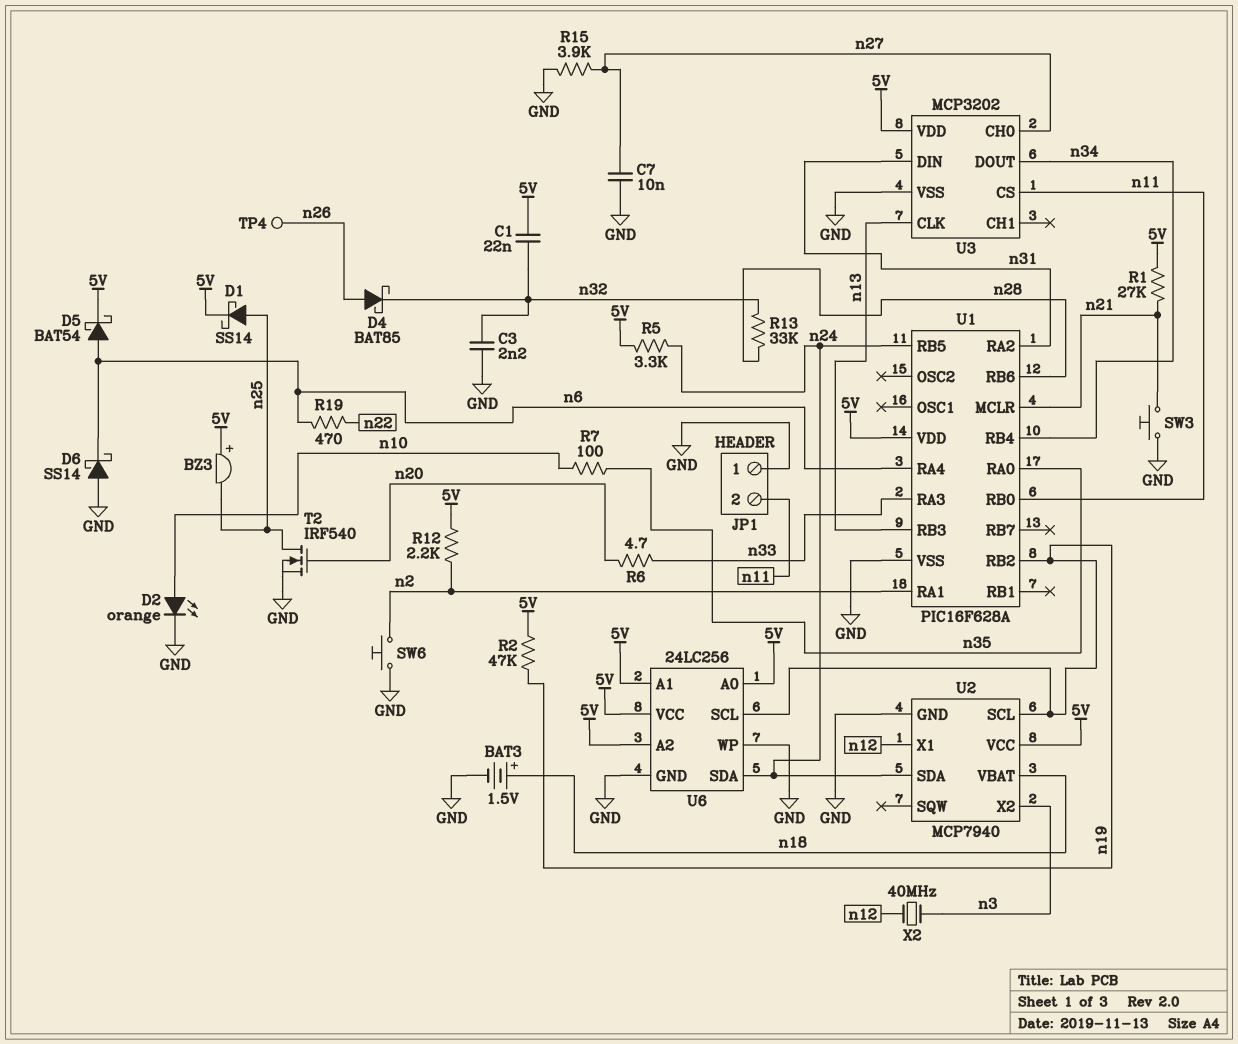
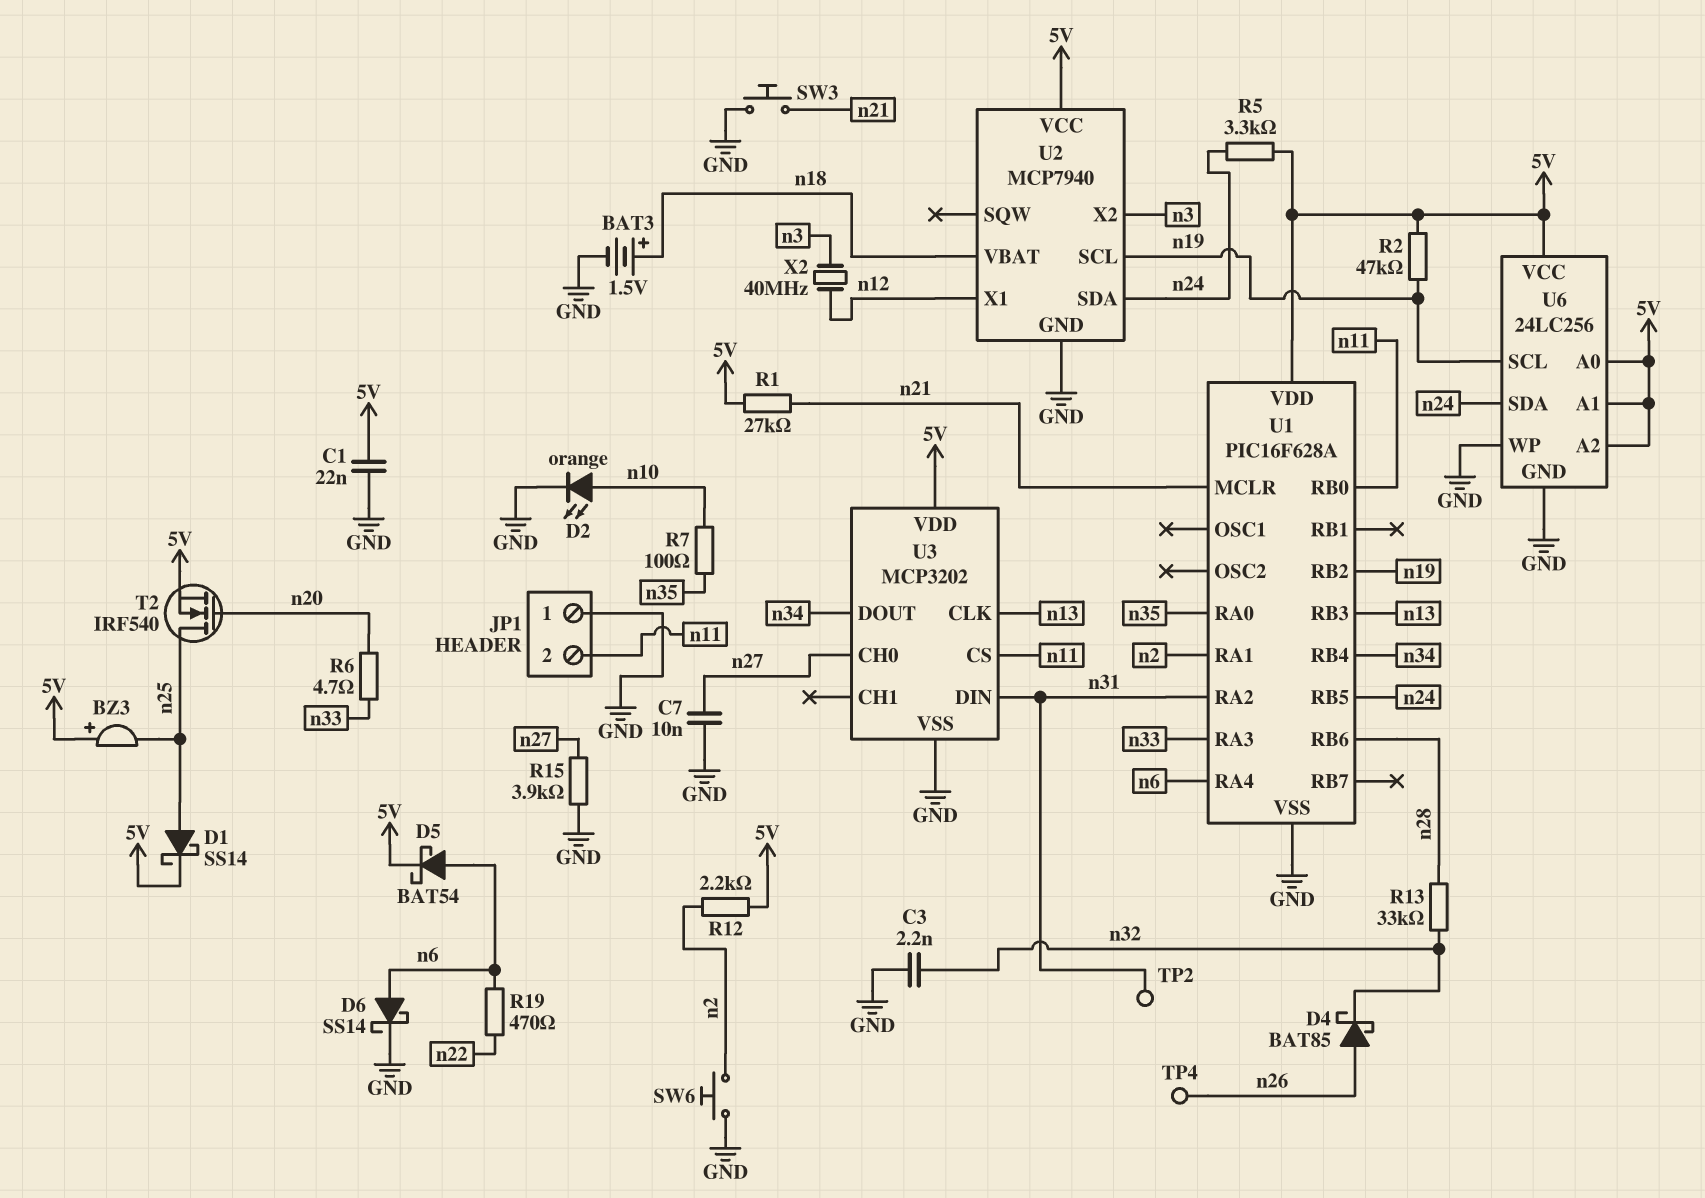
C1: 22nF (5V, n32) -> 22nF (5V, GND)
D6: schottky SS14 (A GND, K n6) -> schottky SS14 (A n6, K GND)
T2: NMOS IRF540 (G n20, D n25, S GND) -> NMOS IRF540 (G n20, D n25, S 5V)
TP2: none -> test point (n31)

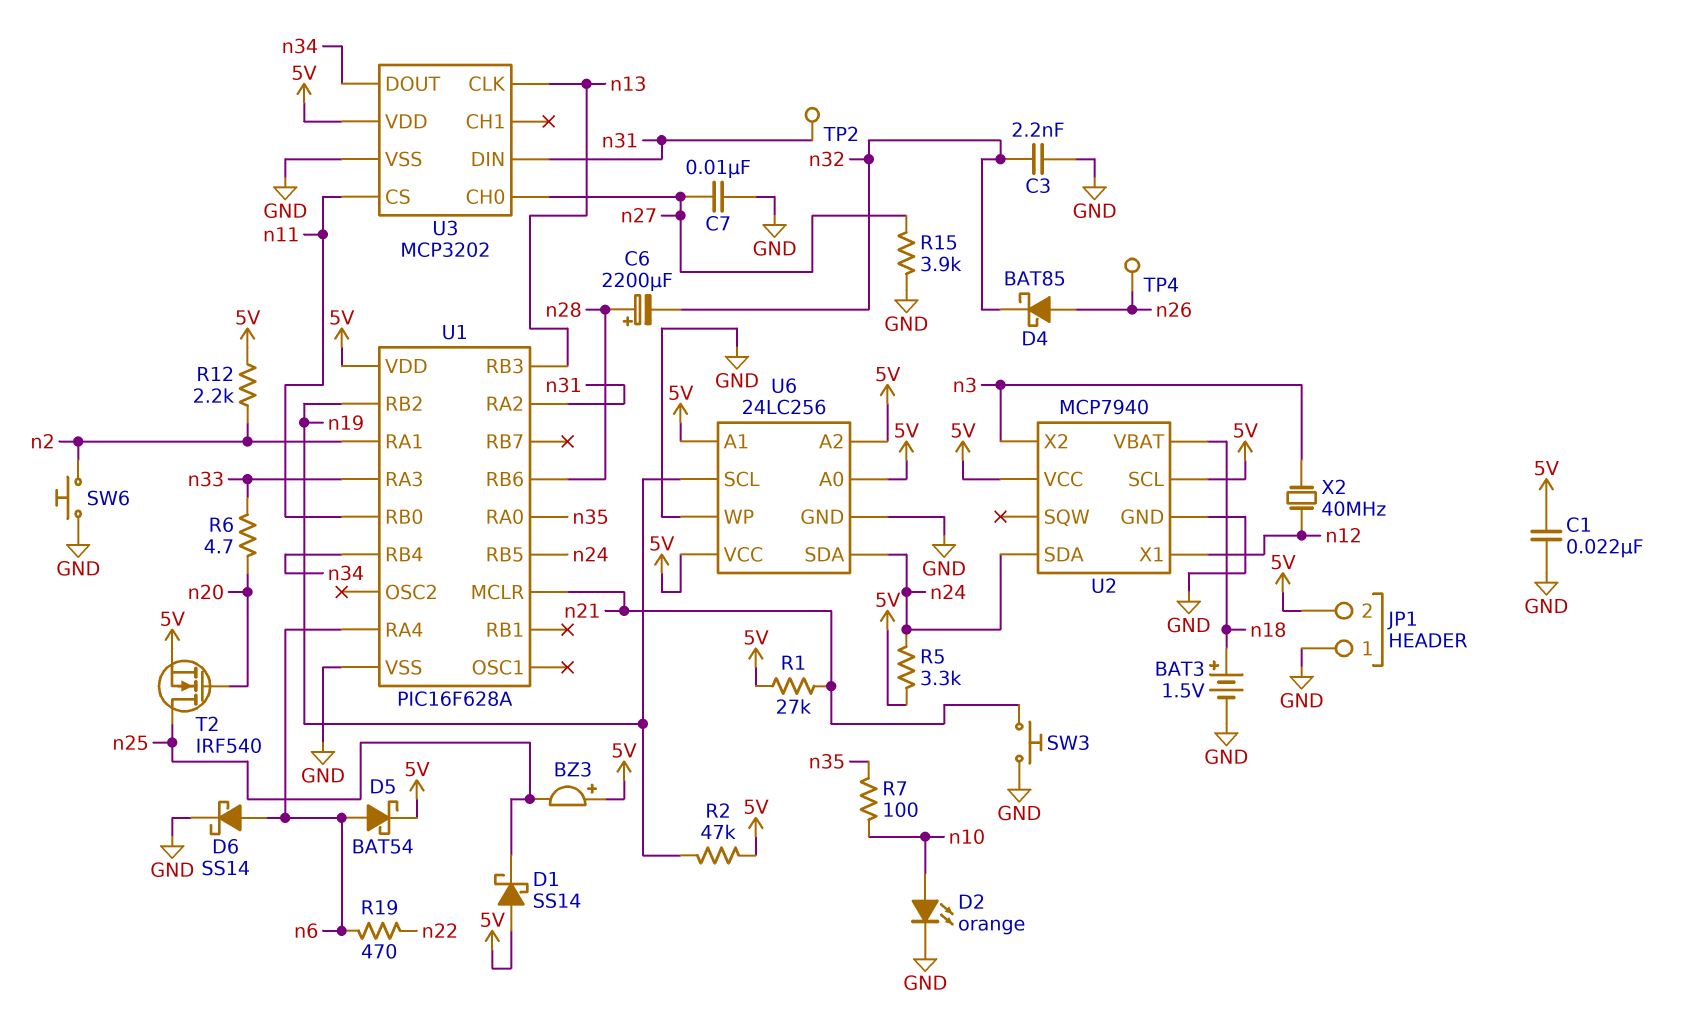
C6: none -> 2200uF (plus n28, minus n32)
D1: schottky SS14 (A n25, K 5V) -> schottky SS14 (A 5V, K n25)
JP1 pin 2: n11 -> 5V
R13: 33k (n28, n32) -> none
U2 pin SCL: n19 -> 5V

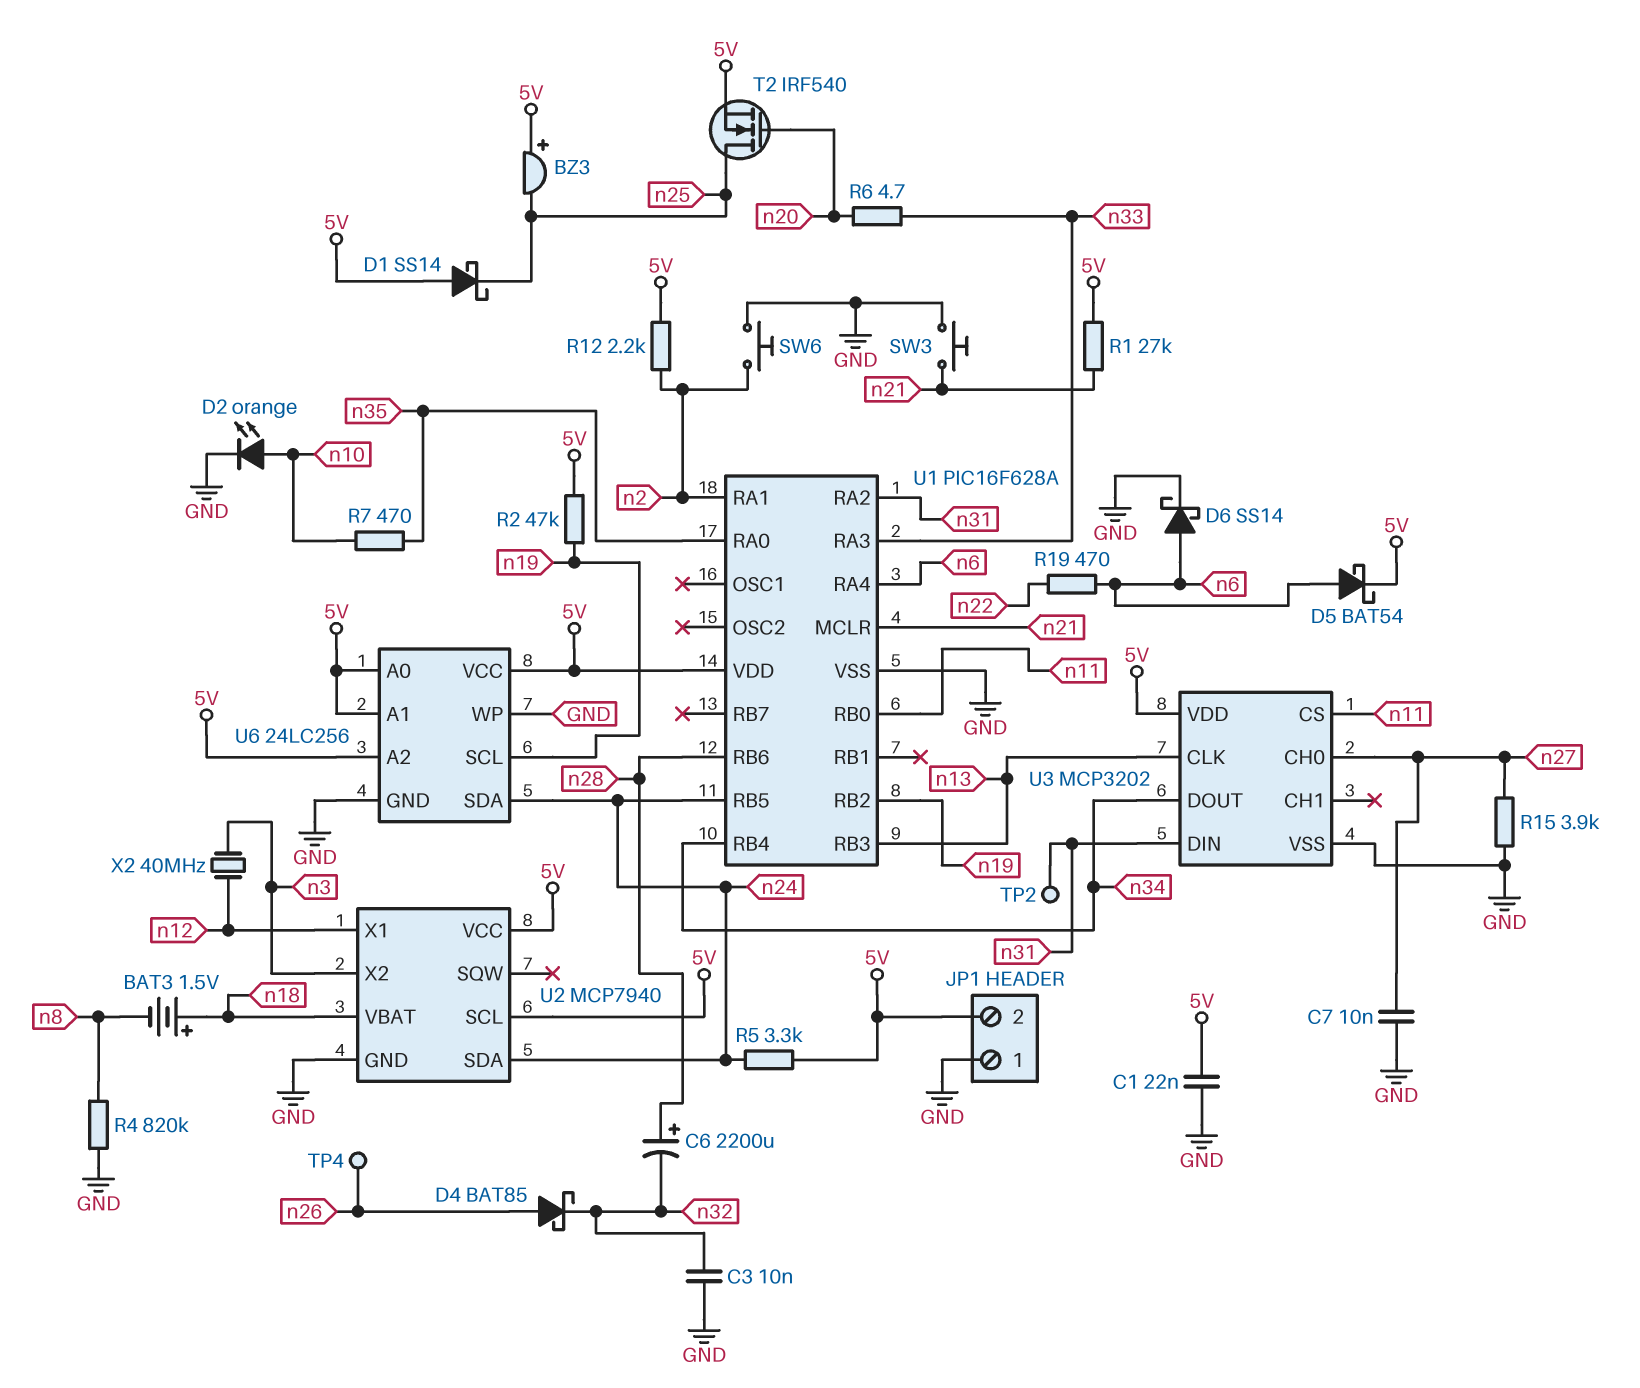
BAT3: 1.5V (plus n18, minus GND) -> 1.5V (plus n18, minus n8)
C3: 2.2nF (GND, n32) -> 10nF (GND, n32)
R4: none -> 820k (GND, n8)
R7: 100 (n10, n35) -> 470 (n10, n35)

